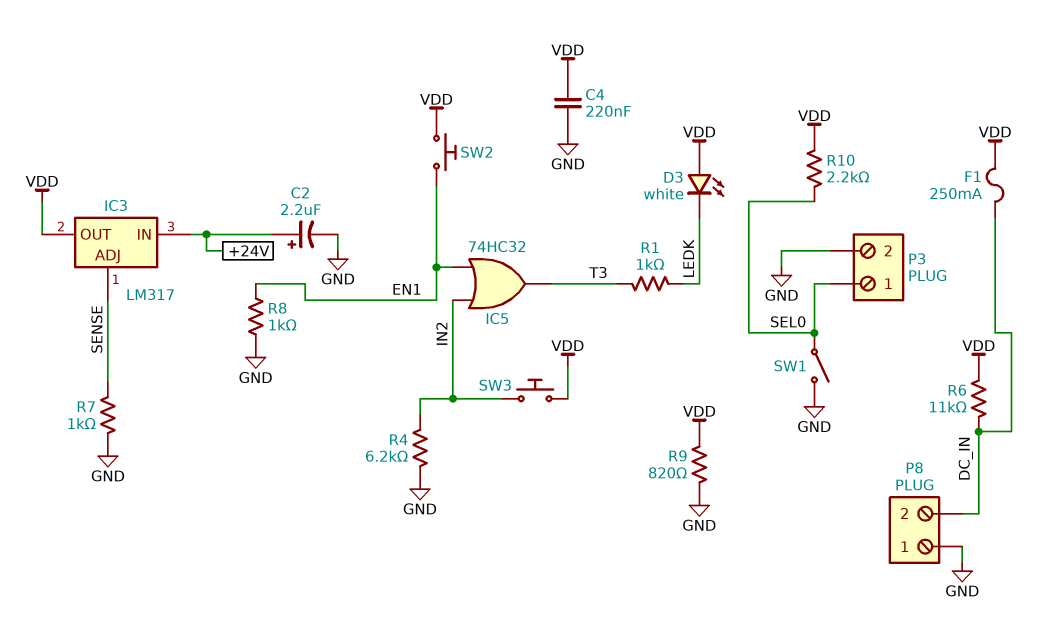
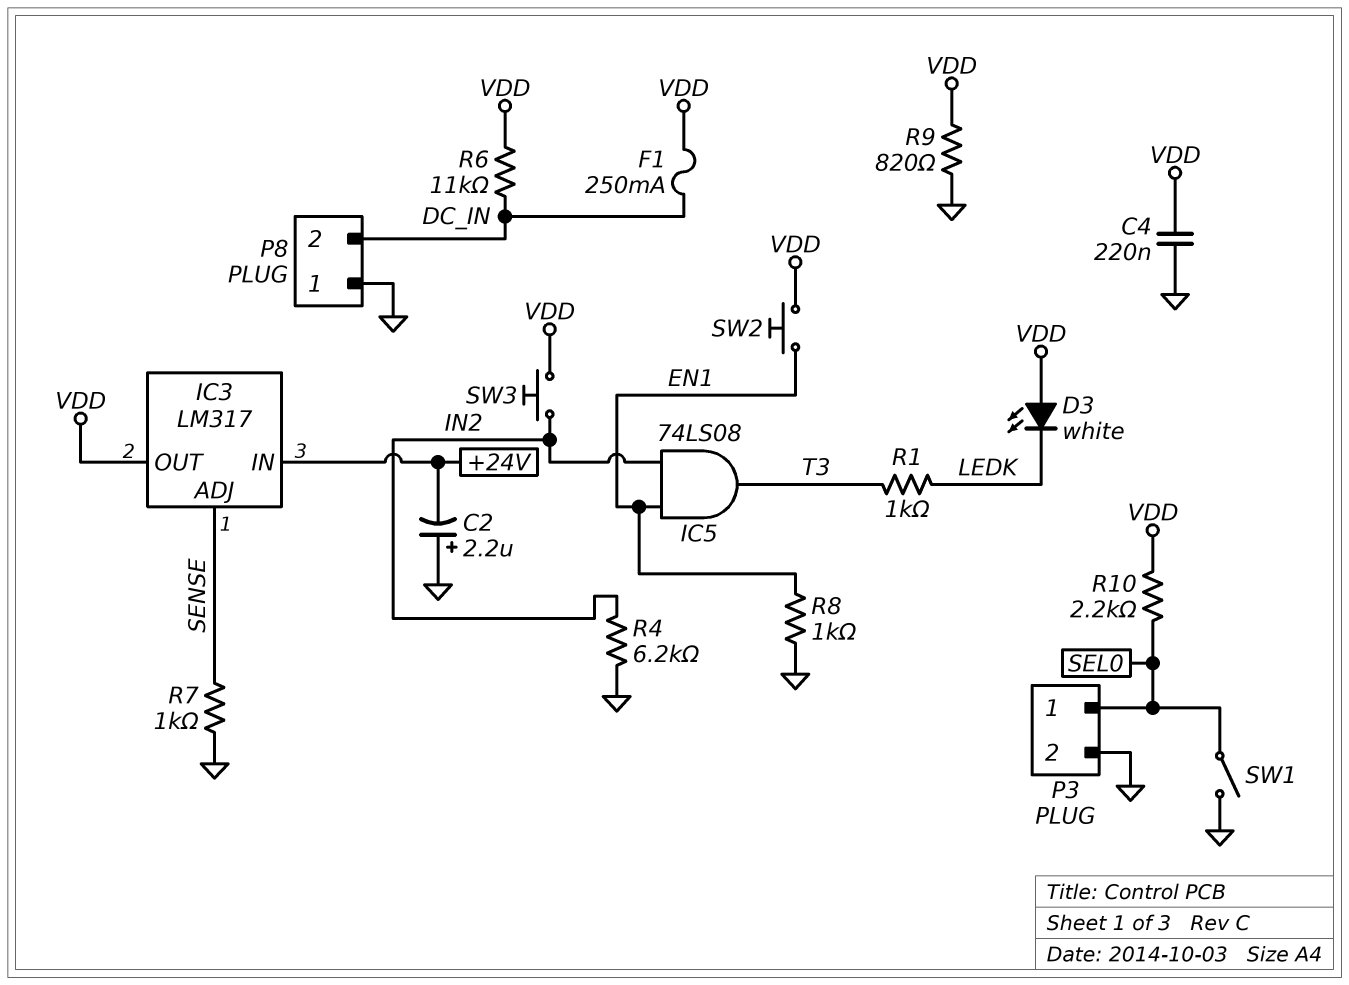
C2: 2.2uF (plus +24V, minus GND) -> 2.2uF (plus GND, minus +24V)
IC5: OR 74HC32 (in EN1, in IN2, out T3) -> AND 74LS08 (in EN1, in IN2, out T3)

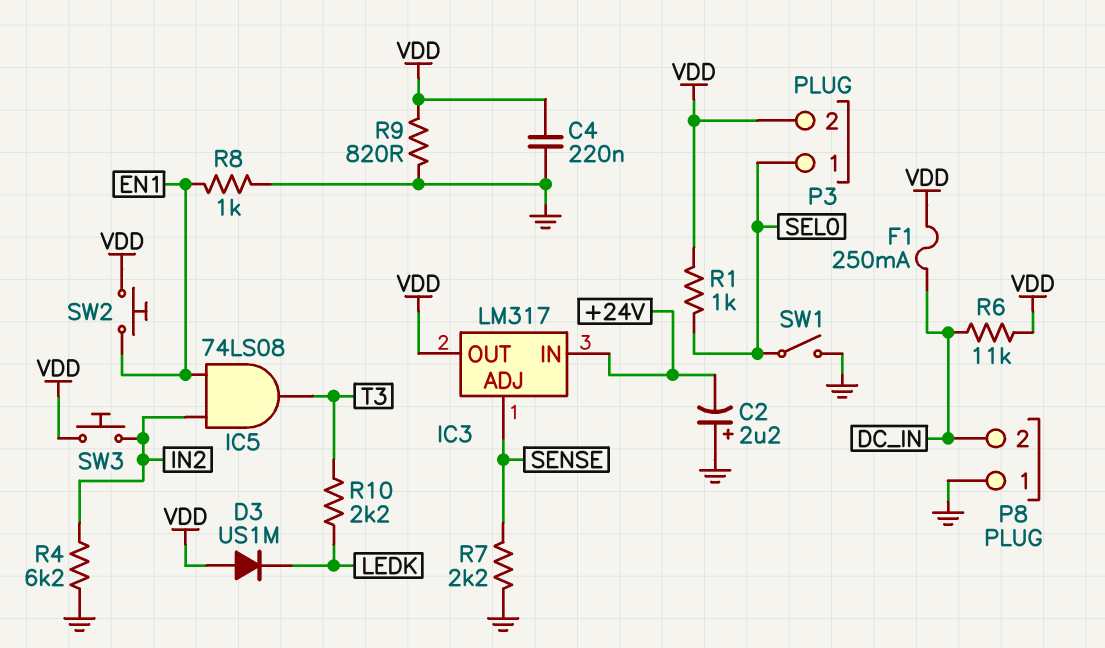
D3: LED white (A VDD, K LEDK) -> diode US1M (A VDD, K LEDK)
P3 pin 2: GND -> VDD
R1: 1k (LEDK, T3) -> 1k (SEL0, VDD)
R7: 1k (GND, SENSE) -> 2.2k (GND, SENSE)
R10: 2.2k (SEL0, VDD) -> 2.2k (LEDK, T3)

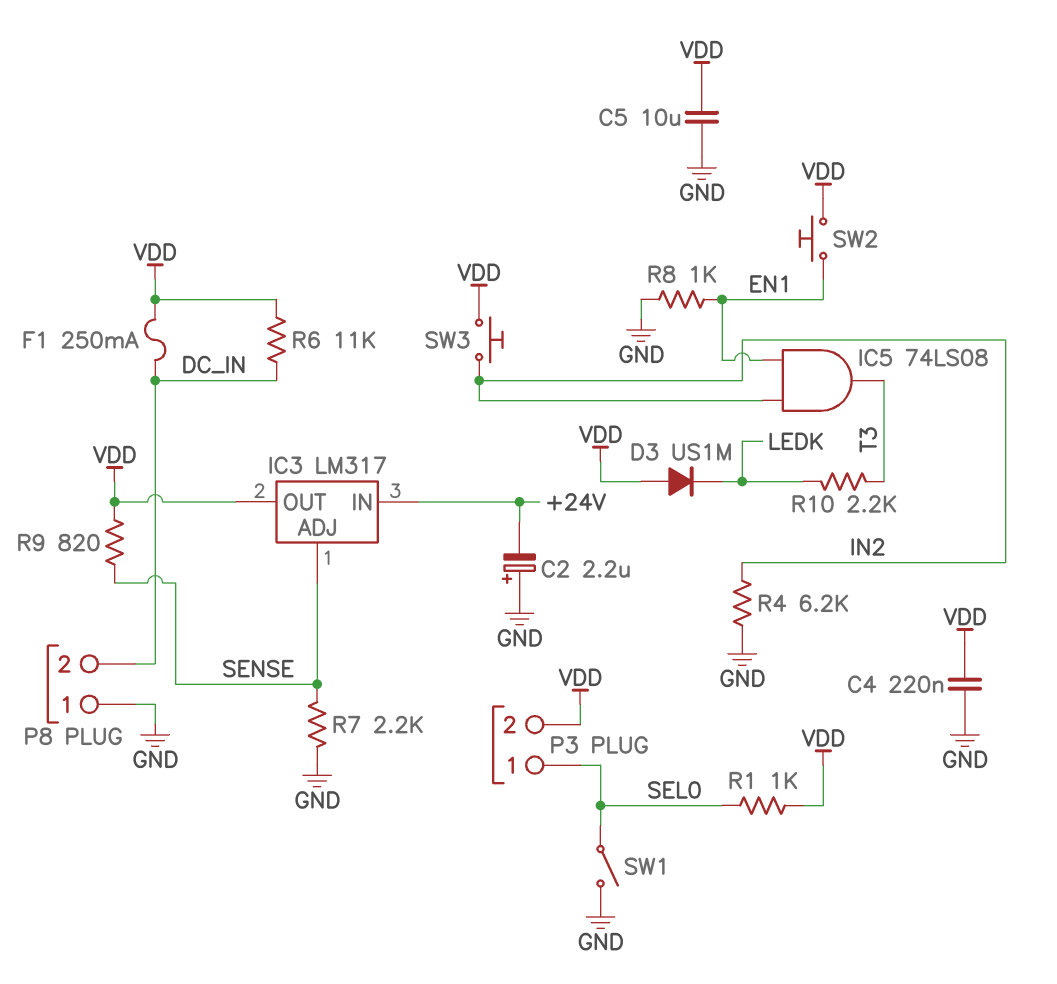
C5: none -> 10uF (GND, VDD)
R9: 820 (GND, VDD) -> 820 (SENSE, VDD)

